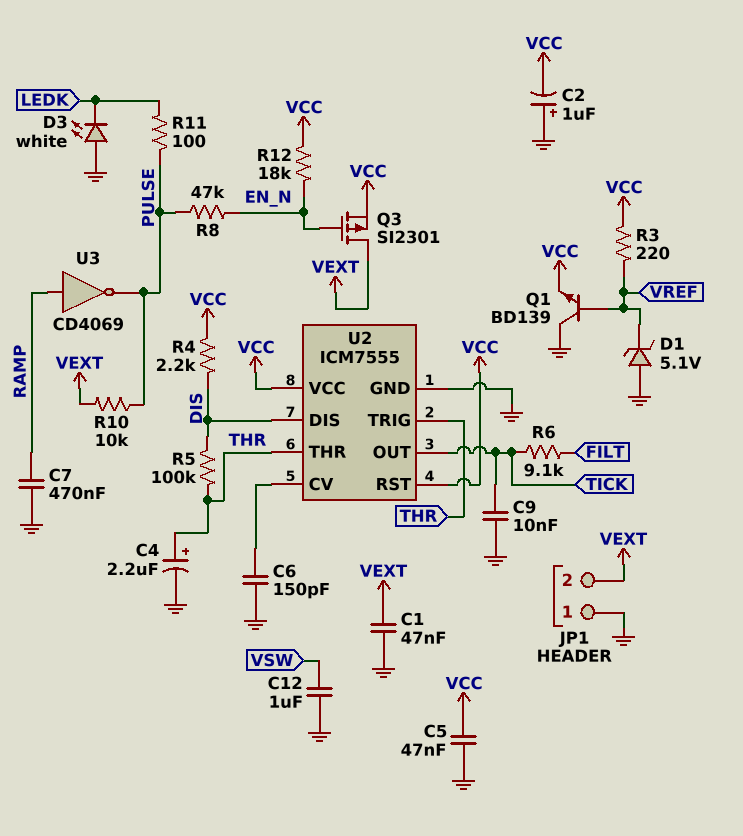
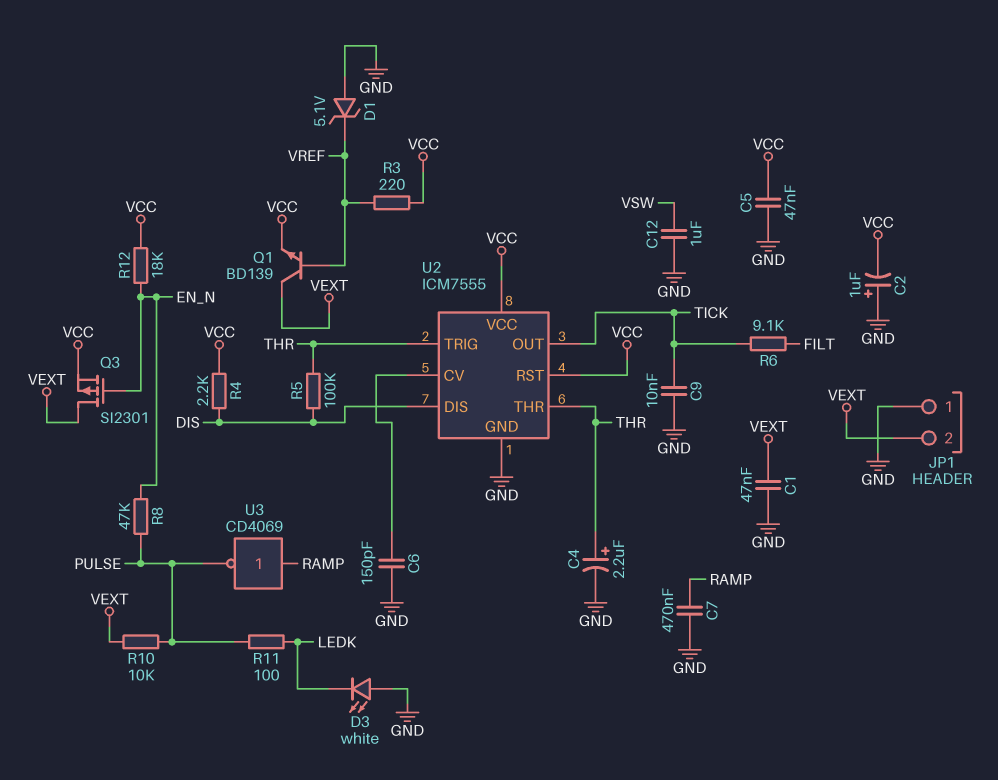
Q1: NPN BD139 (B VREF, C GND, E VCC) -> NPN BD139 (B VREF, C VEXT, E VCC)

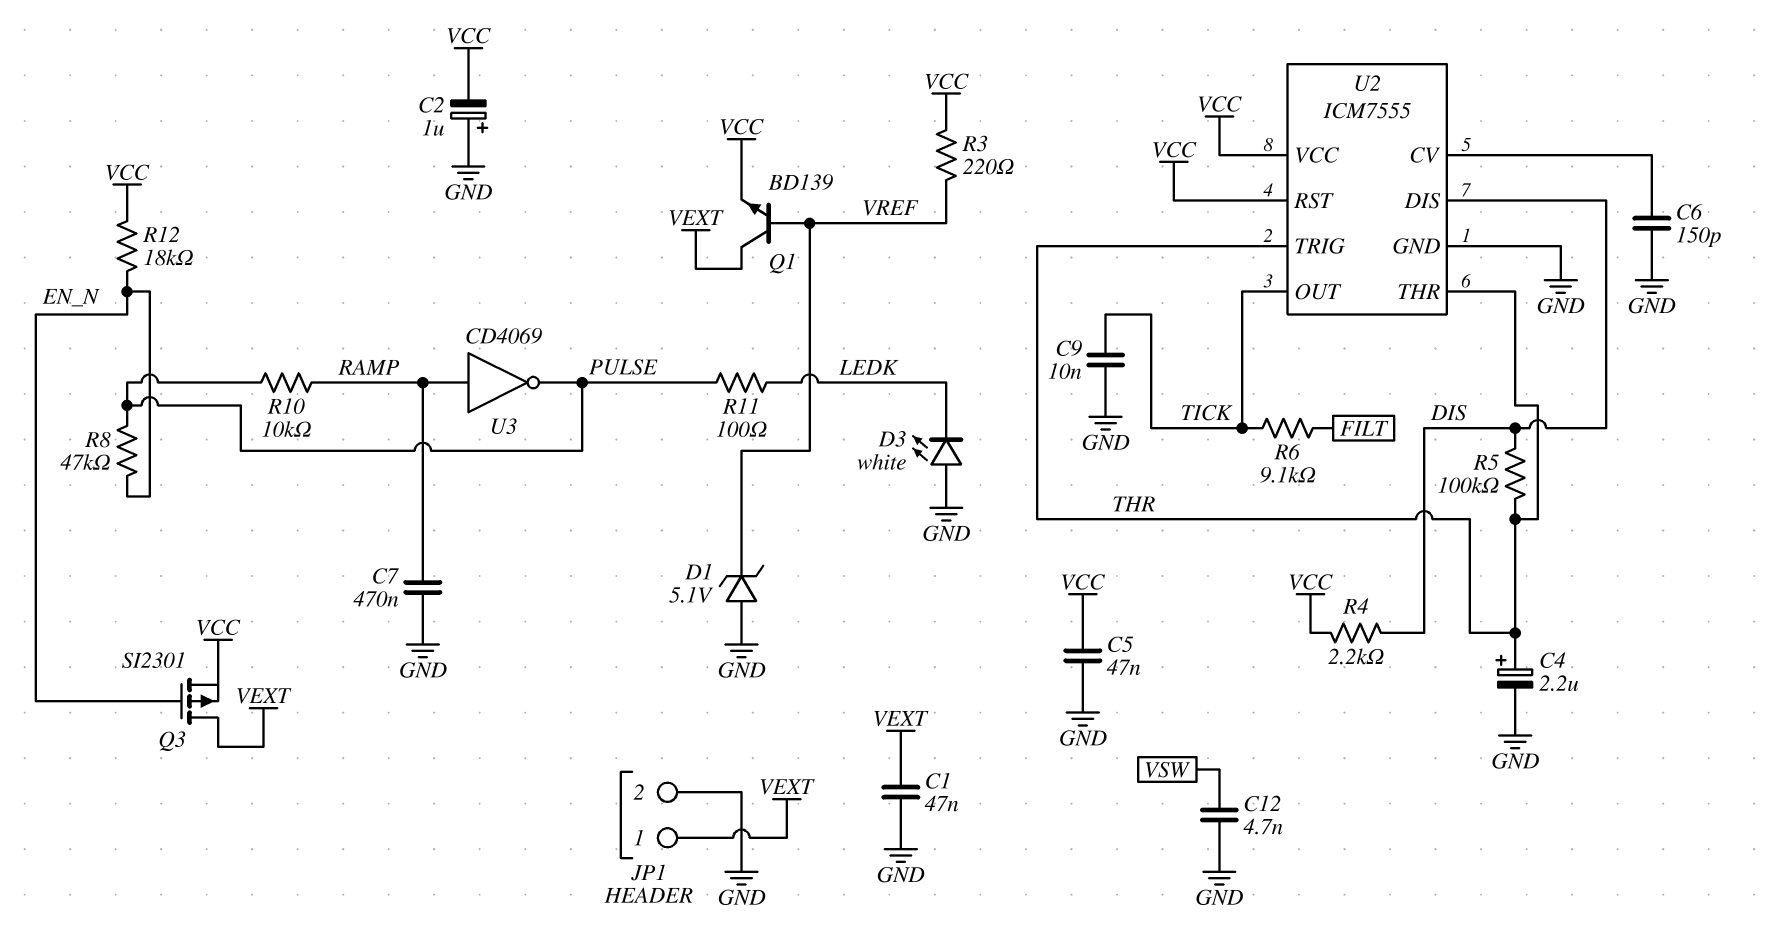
C12: 1uF (GND, VSW) -> 4.7nF (GND, VSW)
JP1 pin 1: GND -> VEXT
JP1 pin 2: VEXT -> GND
R10: 10k (PULSE, VEXT) -> 10k (PULSE, RAMP)

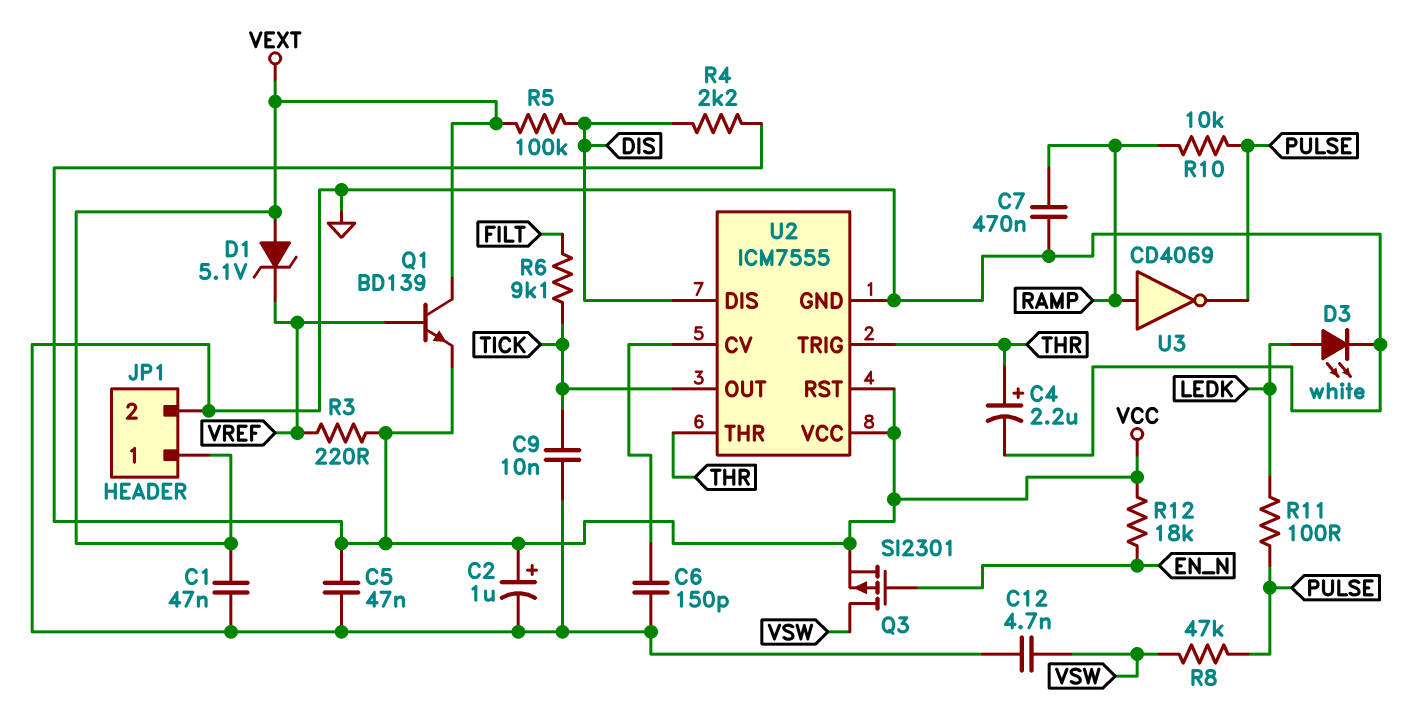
C2: 1uF (plus GND, minus VCC) -> 1uF (plus VCC, minus GND)
D1: zener 5.1V (A GND, K VREF) -> zener 5.1V (A VEXT, K VREF)
D3: LED white (A GND, K LEDK) -> LED white (A LEDK, K GND)
Q3: PMOS SI2301 (G EN_N, D VEXT, S VCC) -> PMOS SI2301 (G EN_N, D VSW, S VCC)
R5: 100k (DIS, THR) -> 100k (DIS, VEXT)
R8: 47k (EN_N, PULSE) -> 47k (PULSE, VSW)

